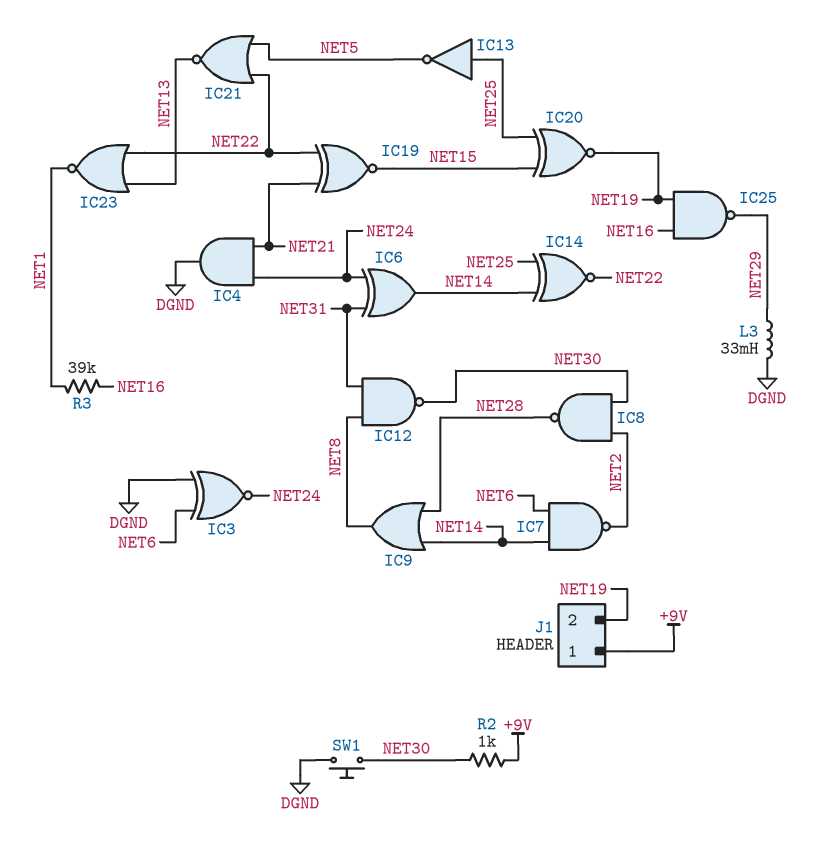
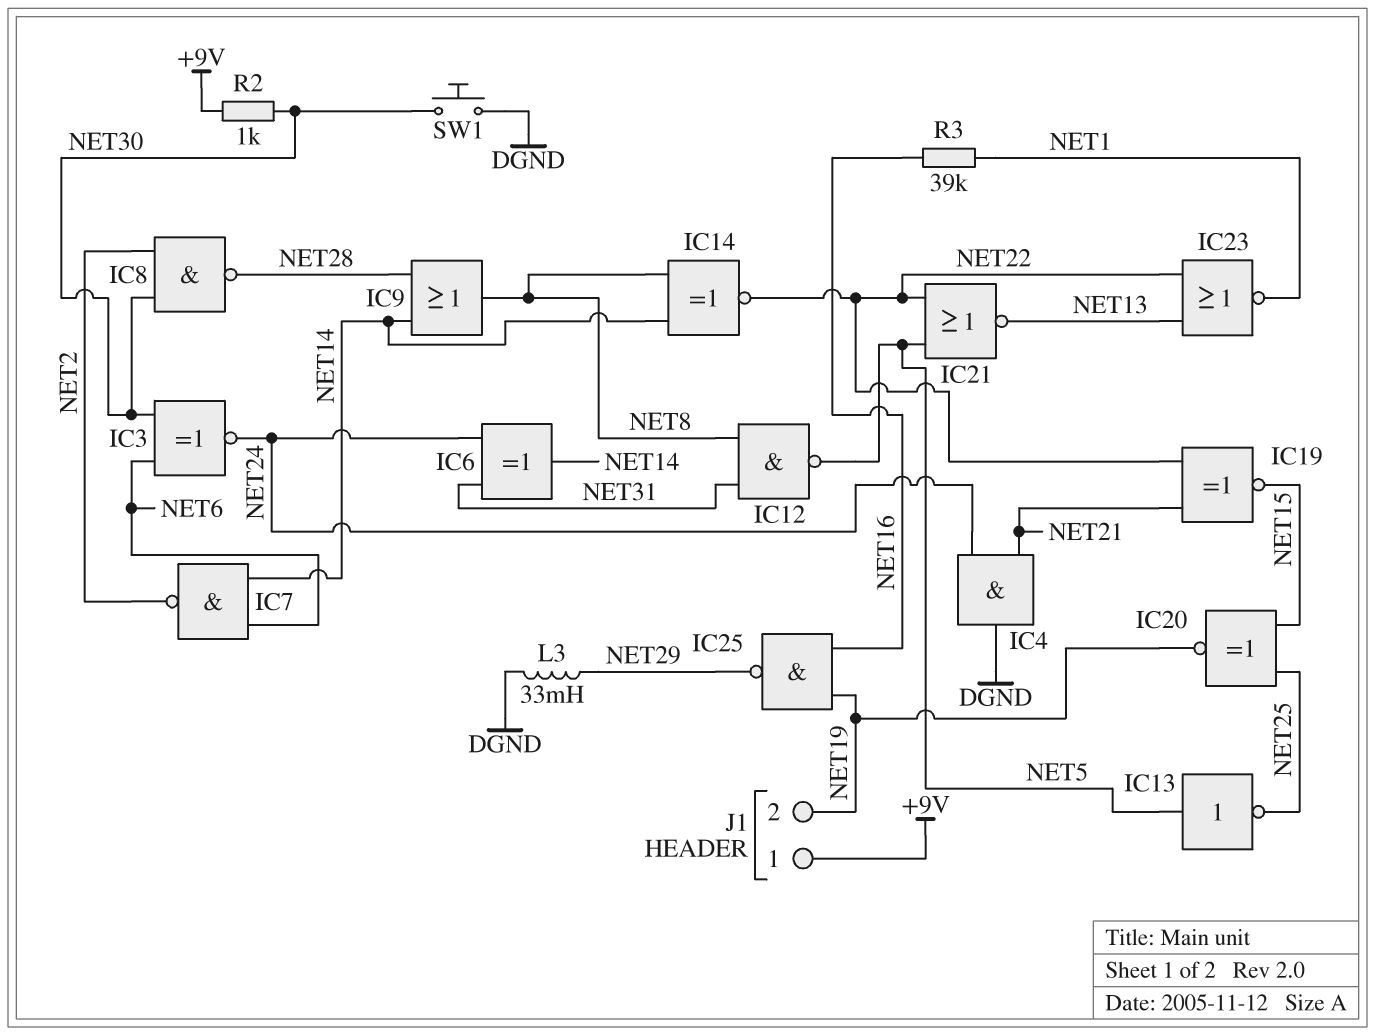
IC3: XNOR (in DGND, in NET6, out NET24) -> XNOR (in NET6, in NET30, out NET24)
IC12: NAND (in NET8, in NET31, out NET30) -> NAND (in NET8, in NET31, out NET5)
IC13: NOT (in NET25, out NET5) -> NOT (in NET5, out NET25)
IC14: XNOR (in NET14, in NET25, out NET22) -> XNOR (in NET8, in NET14, out NET22)

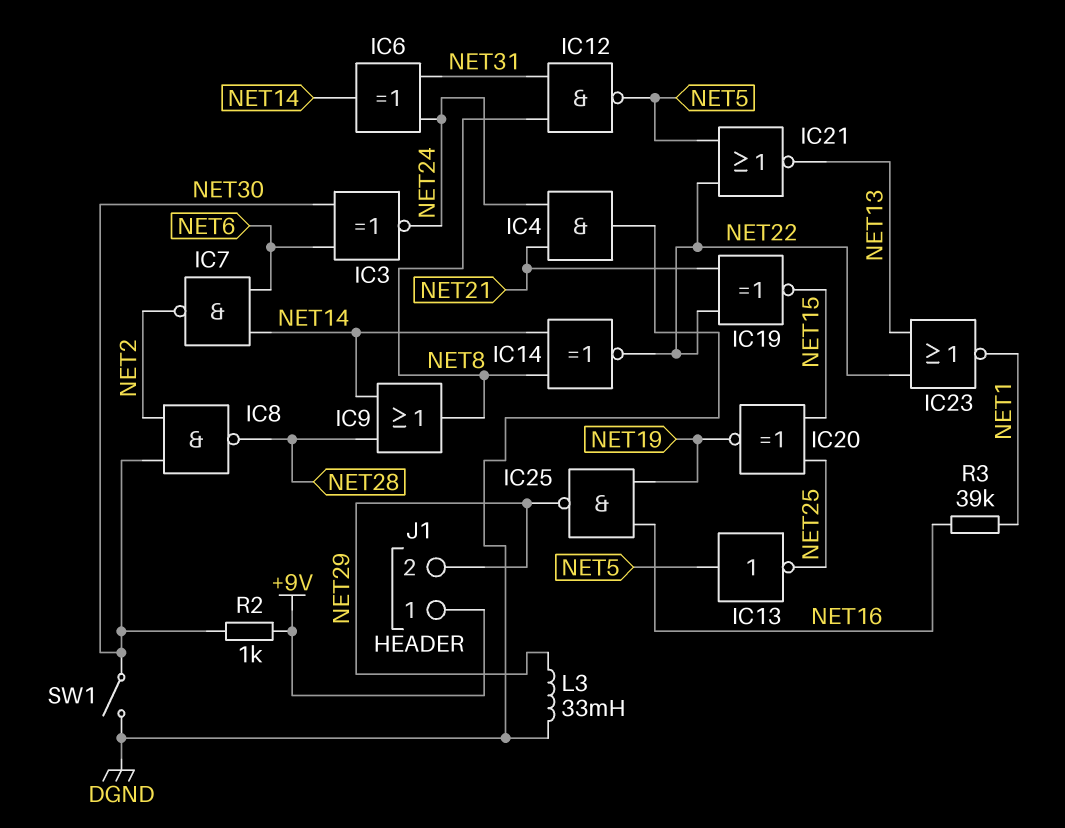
J1 pin 2: NET19 -> NET29
SW1: button (DGND, NET30) -> switch (DGND, NET30)

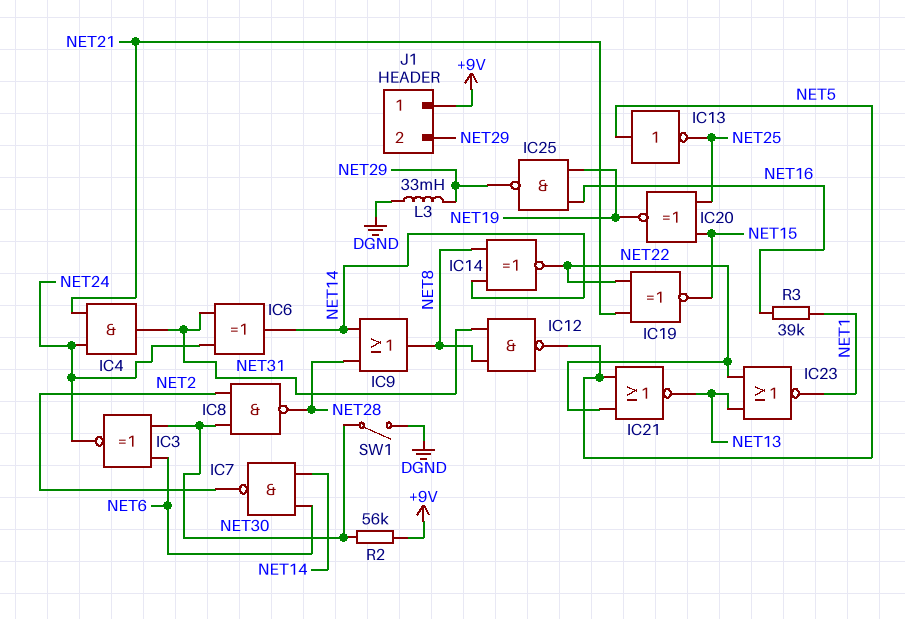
IC4: AND (in NET21, in NET24, out DGND) -> AND (in NET21, in NET24, out NET31)
R2: 1k (+9V, NET30) -> 56k (+9V, NET30)

